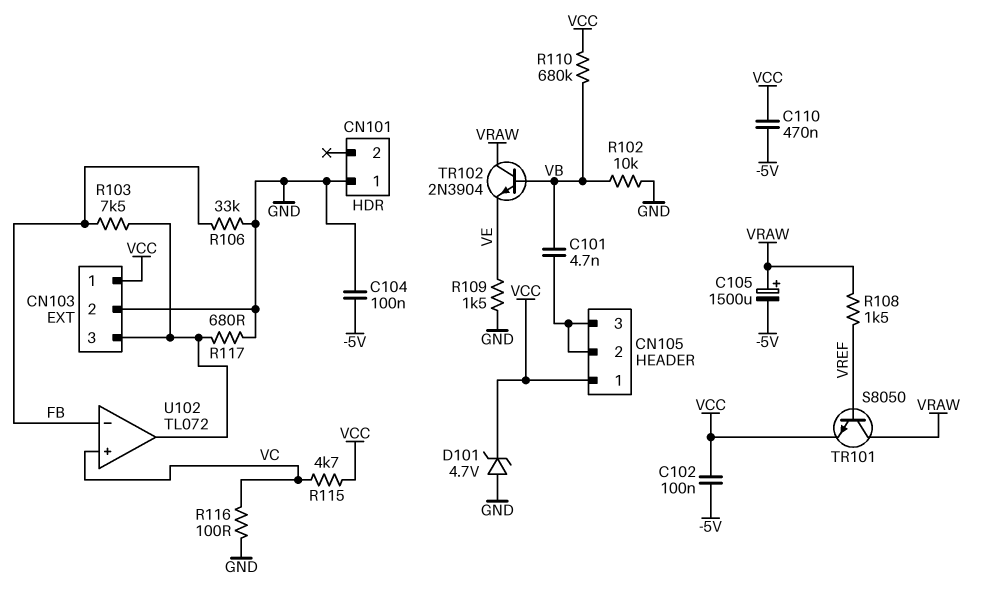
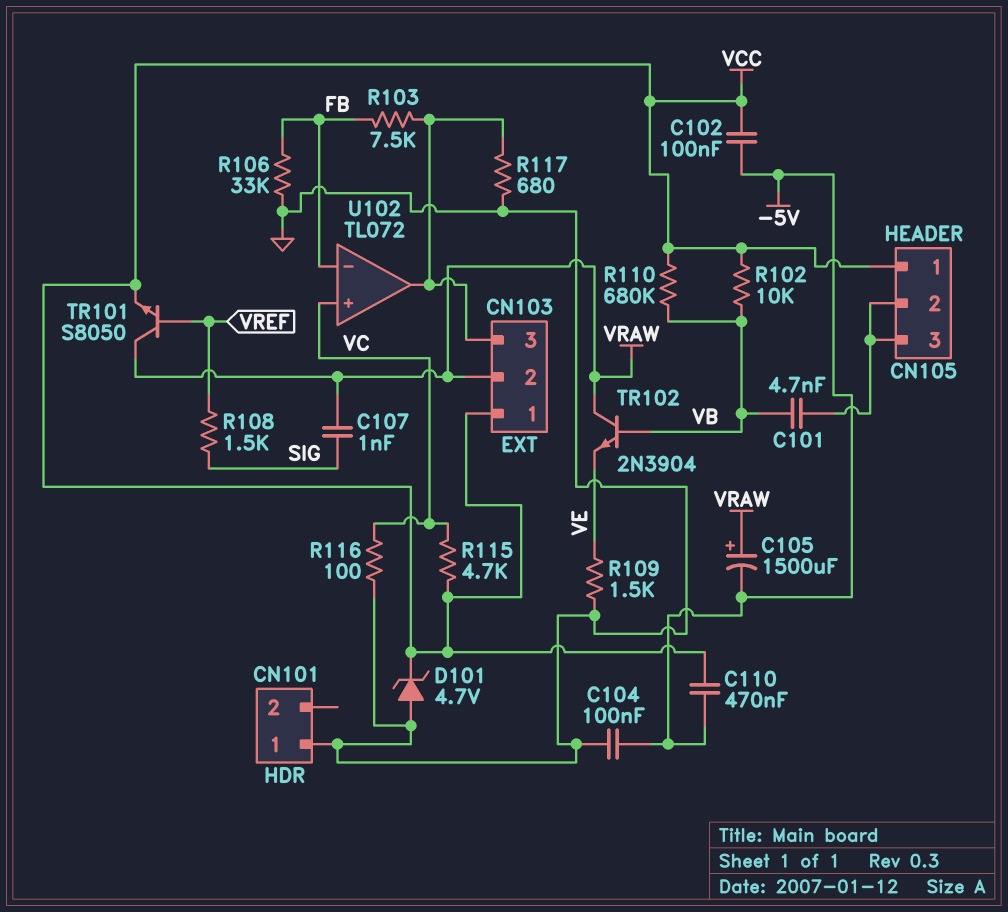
C107: none -> 1nF (SIG, VRAW)
CN103 pin 2: GND -> VRAW
R102: 10k (GND, VB) -> 10k (VB, VCC)
R108: 1.5k (VRAW, VREF) -> 1.5k (SIG, VREF)

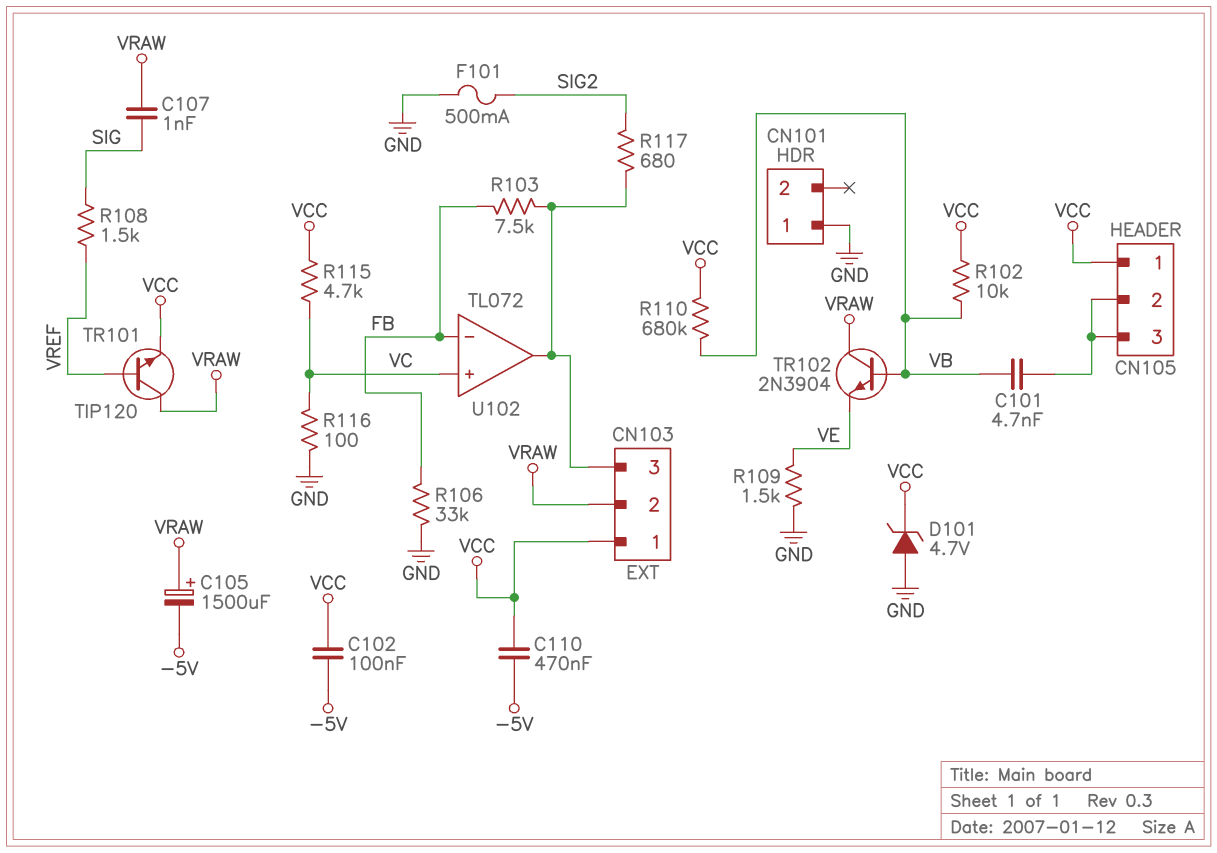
C104: 100nF (-5V, GND) -> none
F101: none -> 500mA (GND, SIG2)
R117: 680 (CN103/3, GND) -> 680 (CN103/3, SIG2)
TR101: NPN S8050 (B VREF, C VRAW, E VCC) -> NPN TIP120 (B VREF, C VRAW, E VCC)

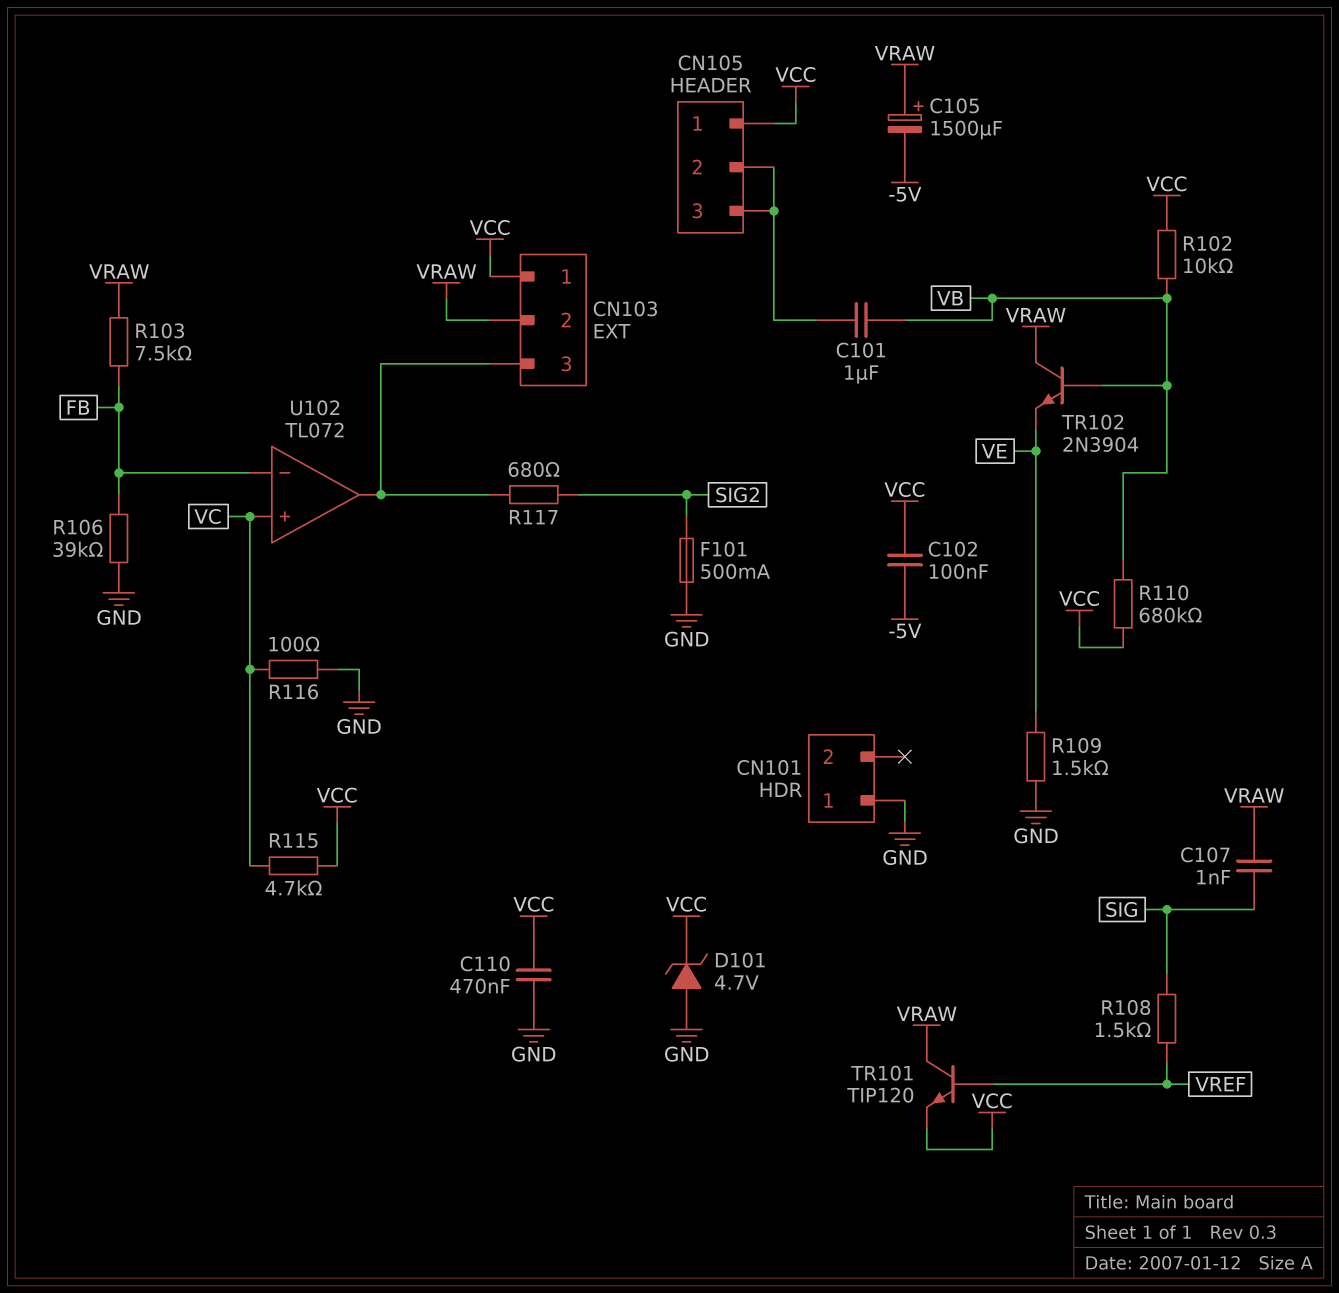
C101: 4.7nF (CN105/2, VB) -> 1uF (CN105/2, VB)
C110: 470nF (-5V, VCC) -> 470nF (GND, VCC)
R103: 7.5k (CN103/3, FB) -> 7.5k (FB, VRAW)
R106: 33k (FB, GND) -> 39k (FB, GND)

